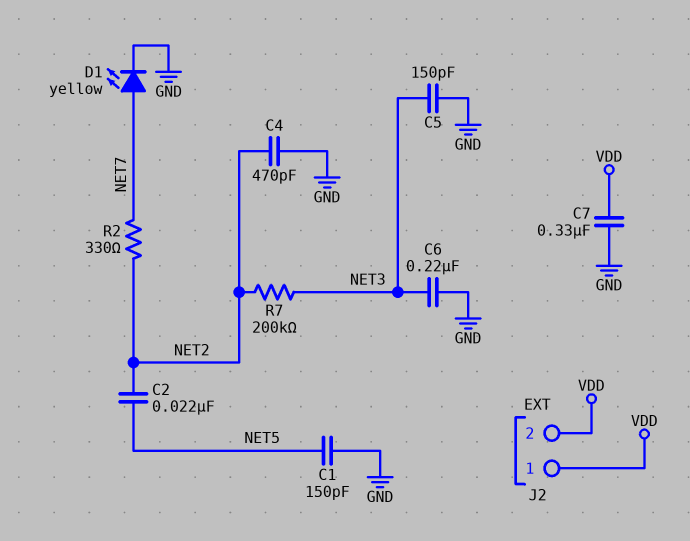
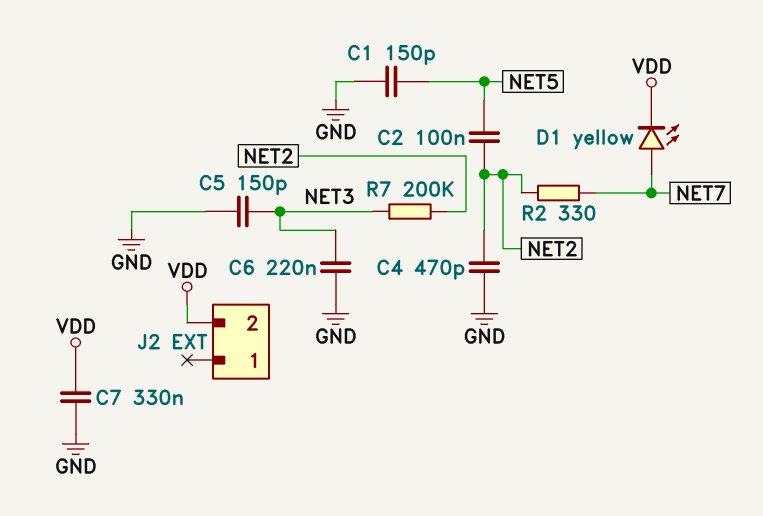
C2: 22nF (NET2, NET5) -> 100nF (NET2, NET5)
D1: LED yellow (A NET7, K GND) -> LED yellow (A NET7, K VDD)
J2 pin 1: VDD -> none

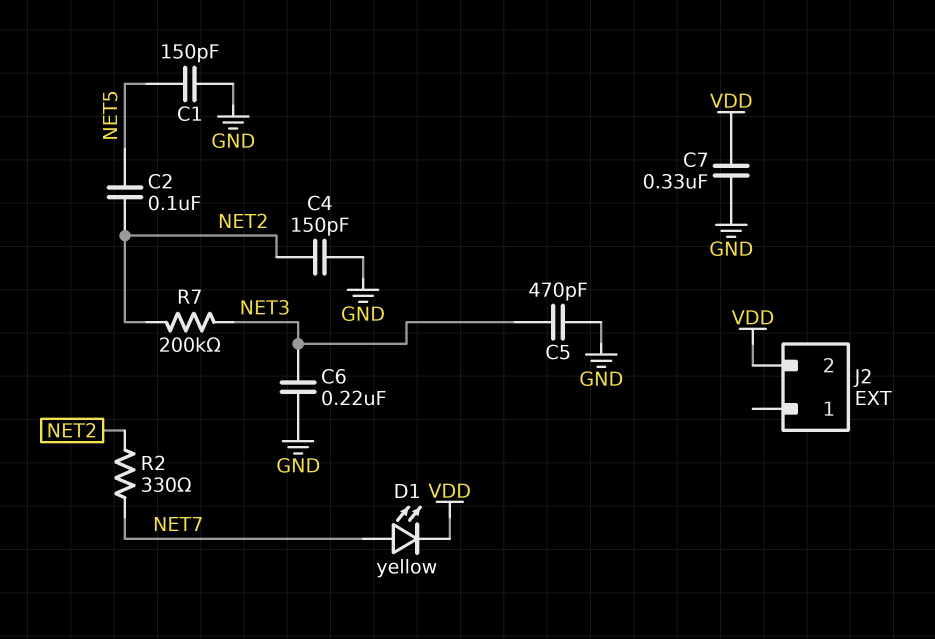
C4: 470pF (GND, NET2) -> 150pF (GND, NET2)
C5: 150pF (GND, NET3) -> 470pF (GND, NET3)

